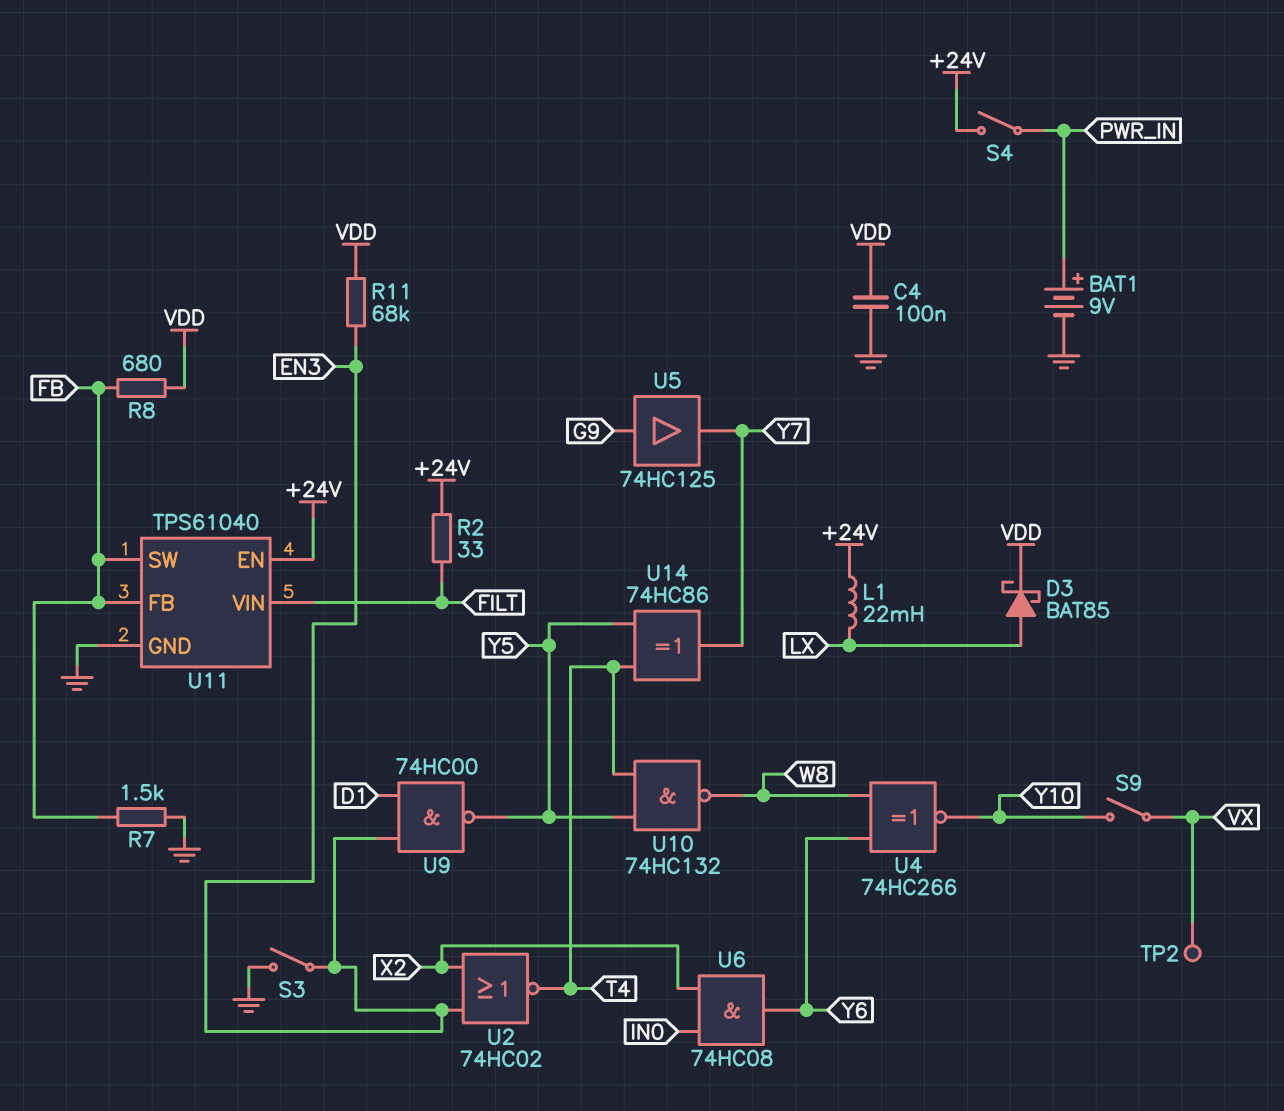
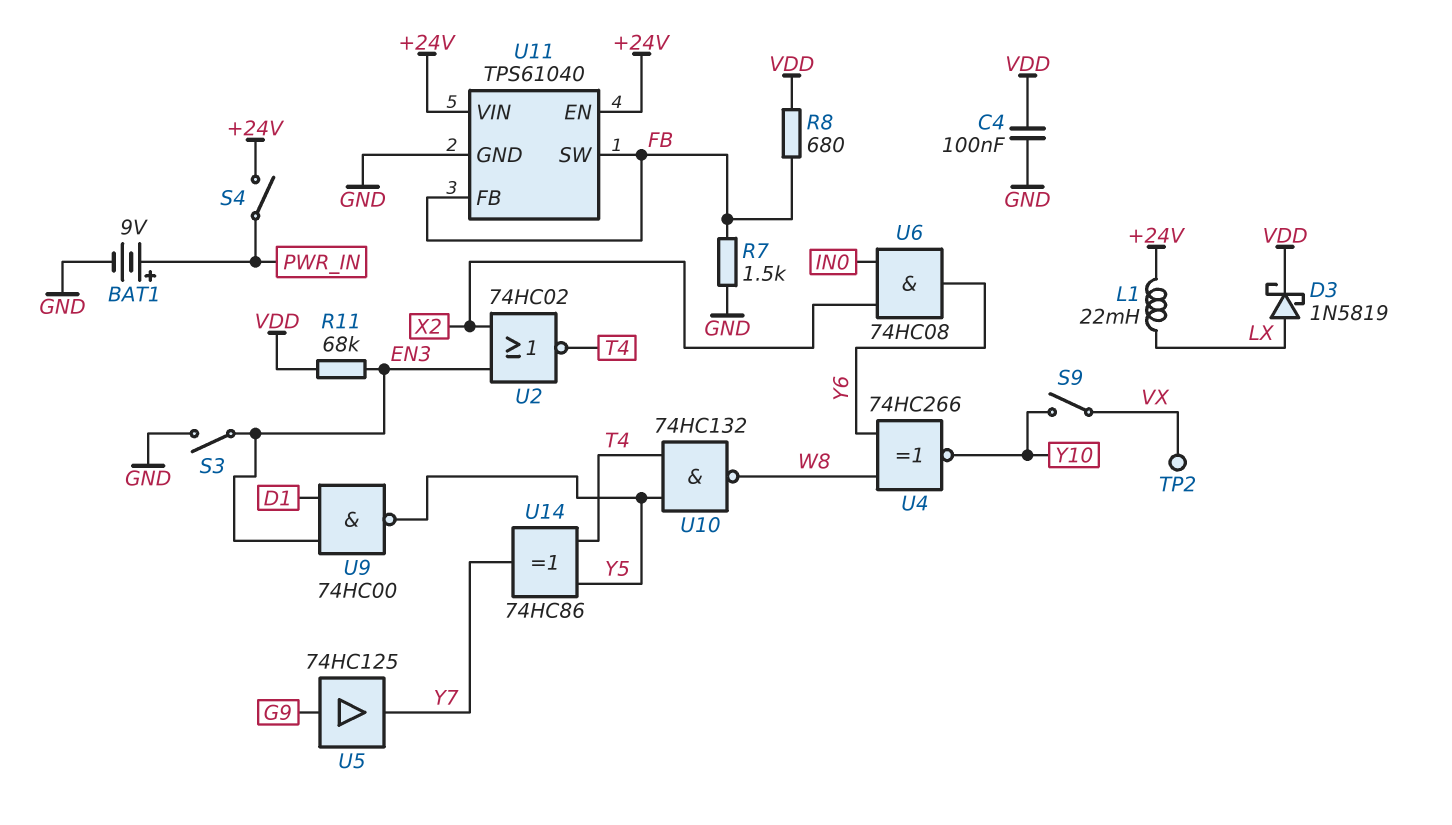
D3: schottky BAT85 (A LX, K VDD) -> schottky 1N5819 (A LX, K VDD)
R2: 33 (+24V, FILT) -> none
U11 pin VIN: FILT -> +24V

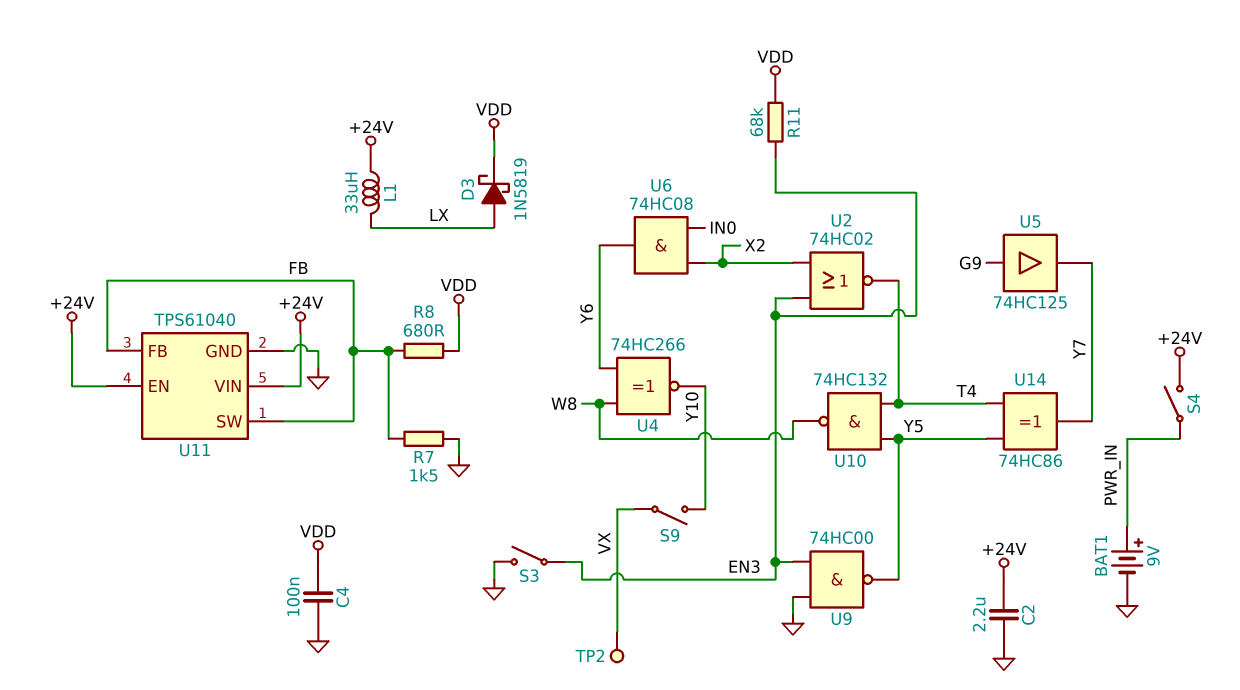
C2: none -> 2.2uF (+24V, GND)
L1: 22mH (+24V, LX) -> 33uH (+24V, LX)
U9: NAND 74HC00 (in D1, in EN3, out Y5) -> NAND 74HC00 (in EN3, in GND, out Y5)

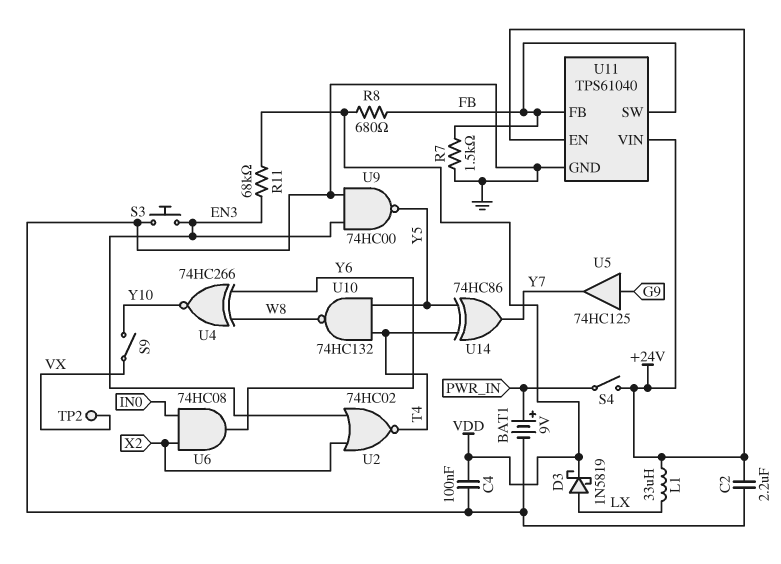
S3: switch (EN3, GND) -> button (EN3, GND)

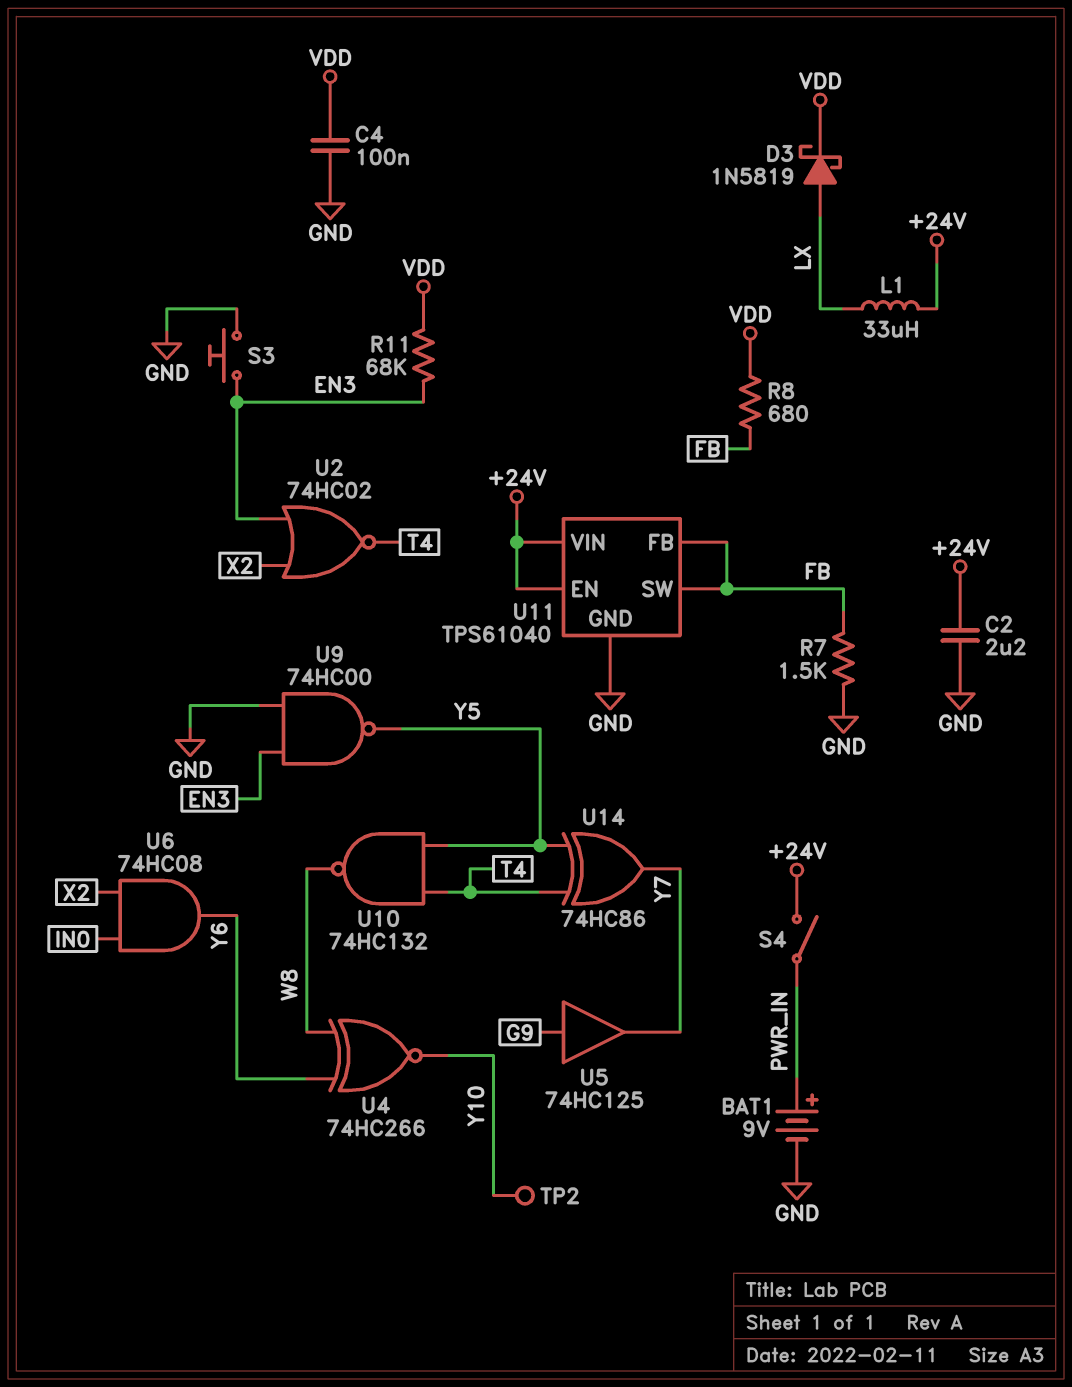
S9: switch (VX, Y10) -> none
TP2: test point (VX) -> test point (Y10)

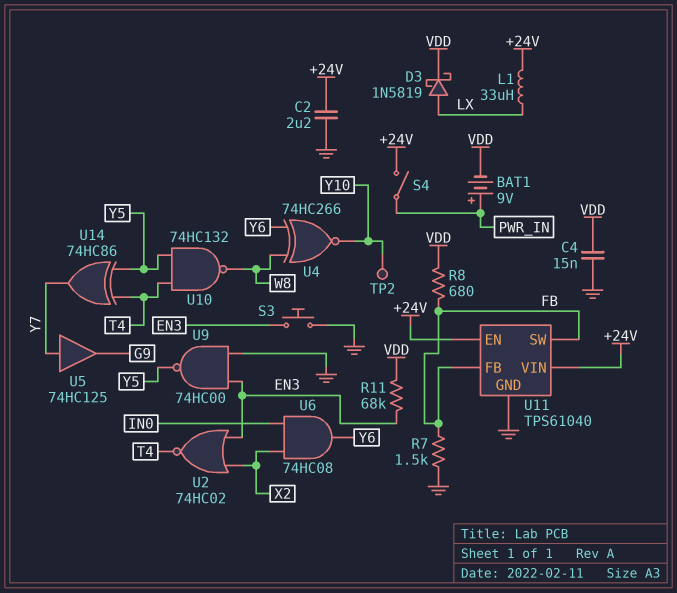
BAT1: 9V (plus PWR_IN, minus GND) -> 9V (plus PWR_IN, minus VDD)
C4: 100nF (GND, VDD) -> 15nF (GND, VDD)
U5: buffer 74HC125 (in G9, out Y7) -> buffer 74HC125 (in Y7, out G9)

